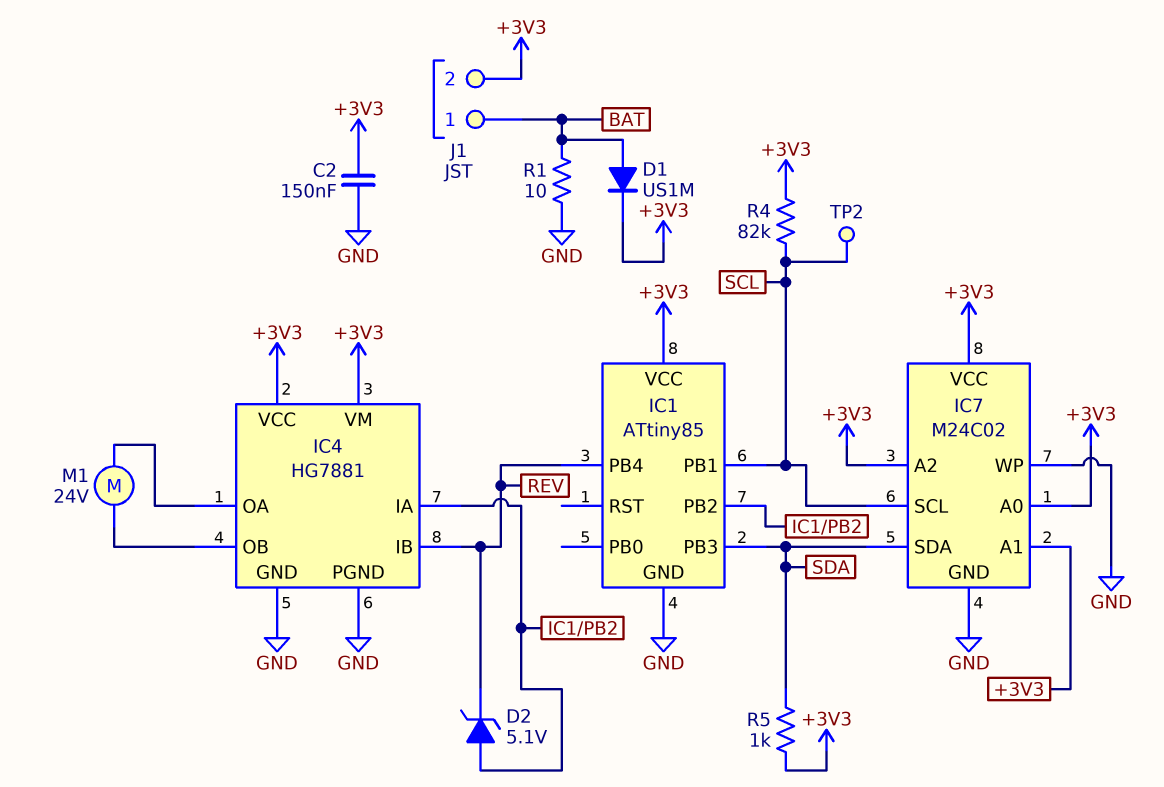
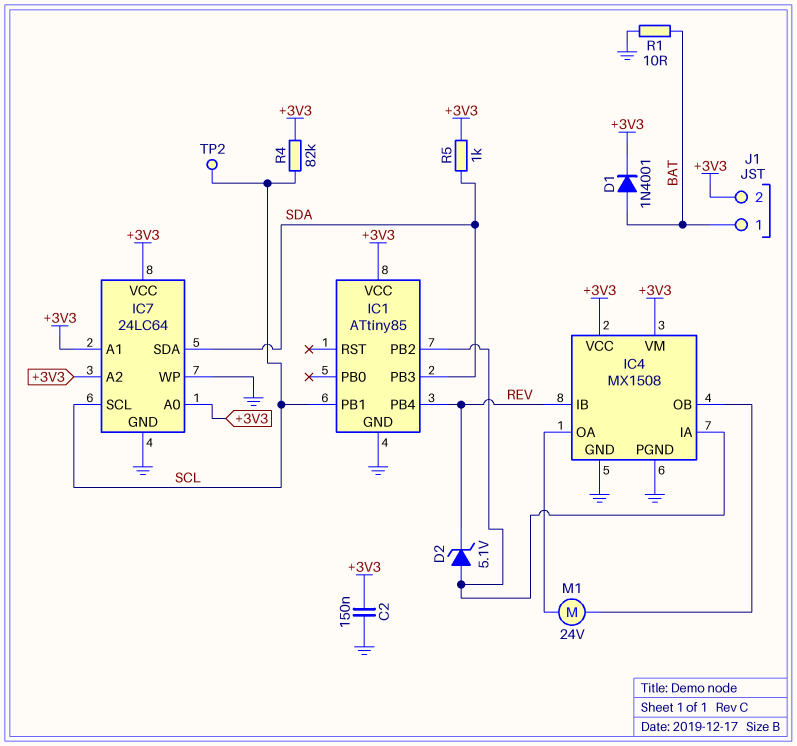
D1: diode US1M (A BAT, K +3V3) -> diode 1N4001 (A BAT, K +3V3)
IC4: HG7881 -> MX1508
IC7: M24C02 -> 24LC64

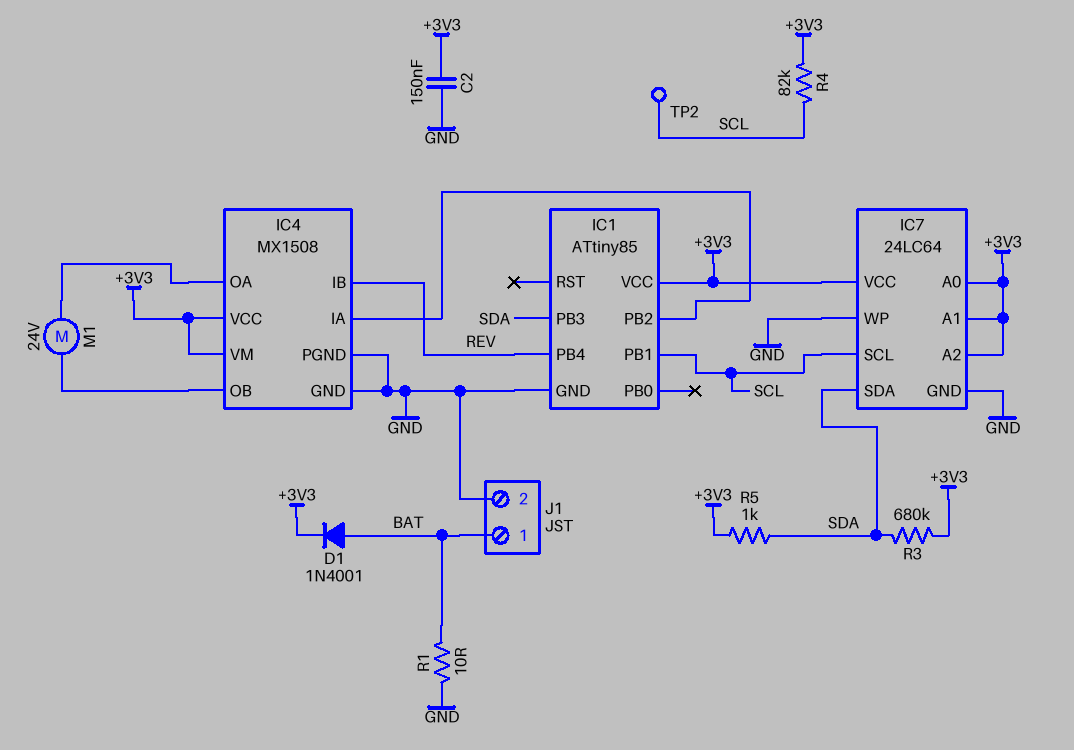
D2: zener 5.1V (A IC1/PB2, K REV) -> none
J1 pin 2: +3V3 -> GND
R3: none -> 680k (+3V3, SDA)

